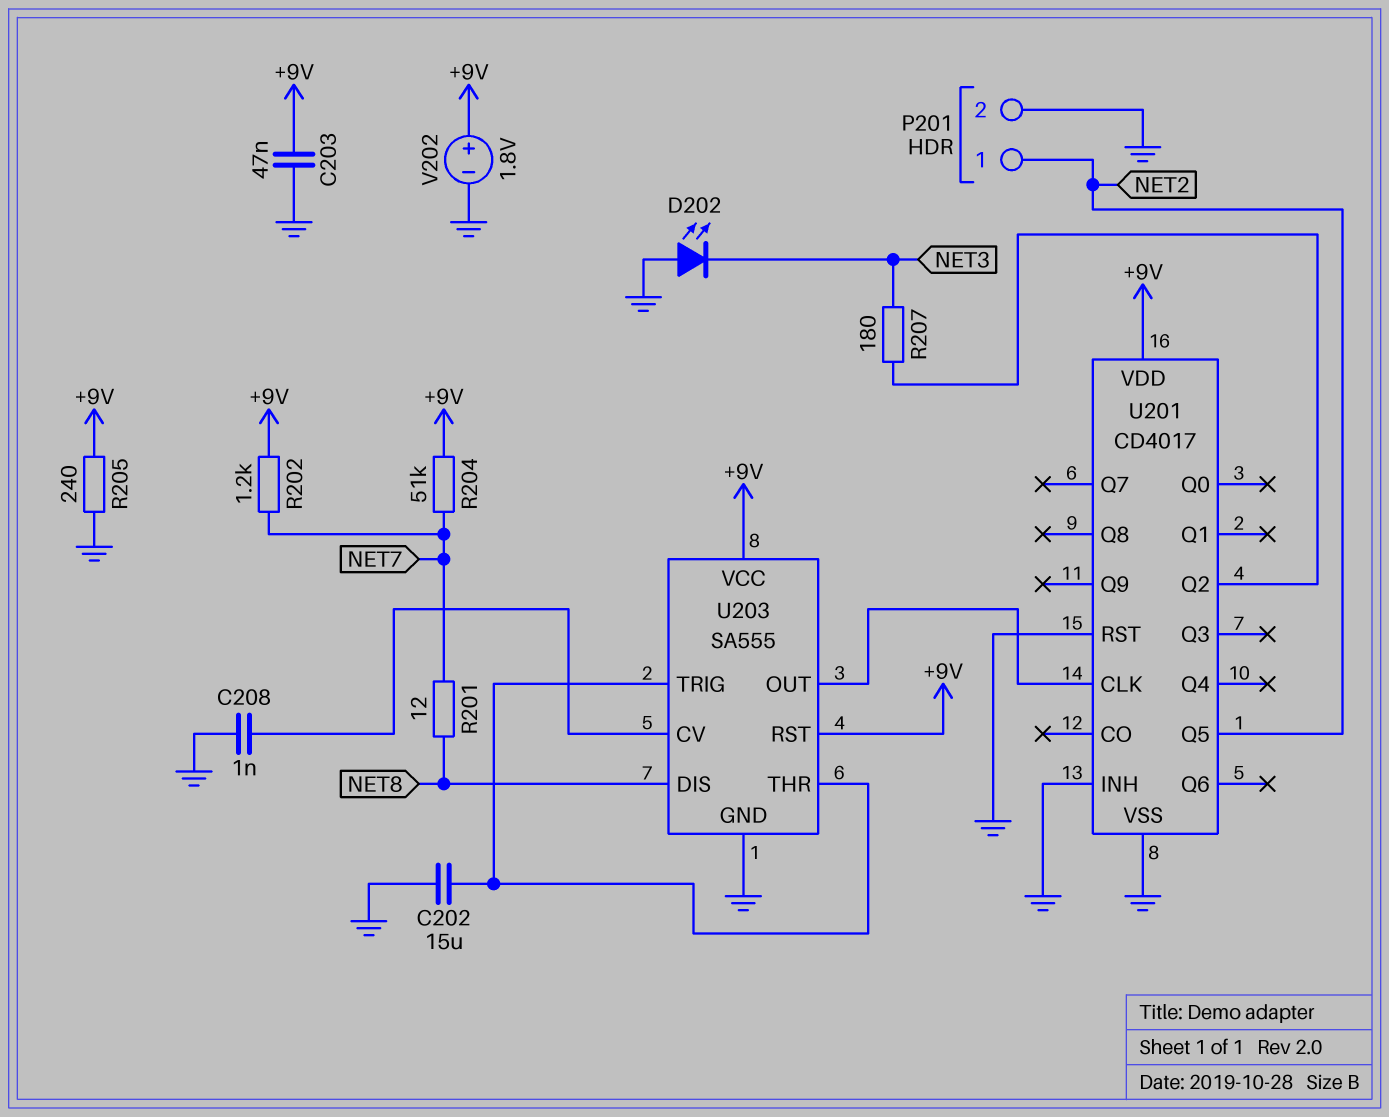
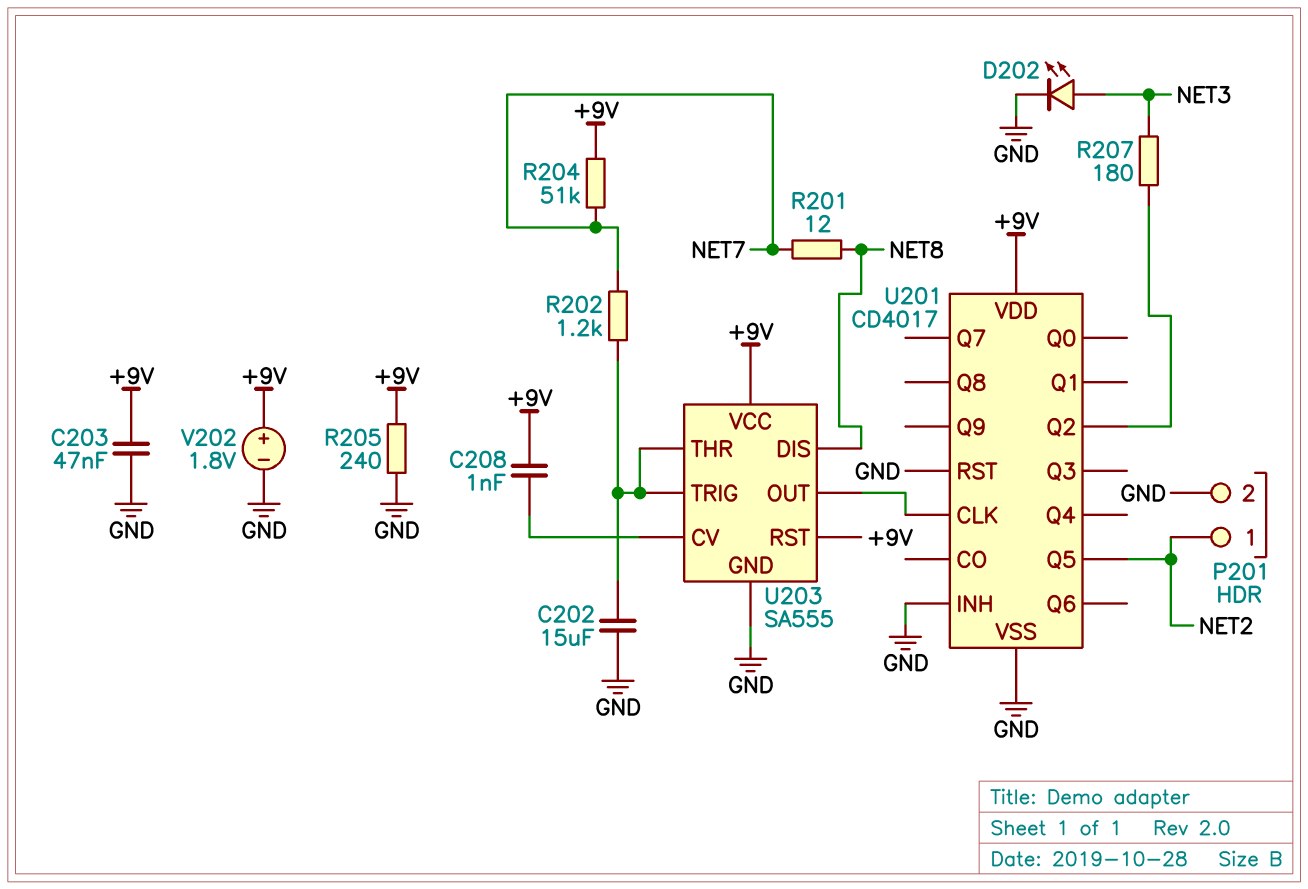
C208: 1nF (GND, U203/CV) -> 1nF (+9V, U203/CV)
D202: LED (A GND, K NET3) -> LED (A NET3, K GND)
R202: 1.2k (+9V, NET7) -> 1.2k (NET7, U203/THR)

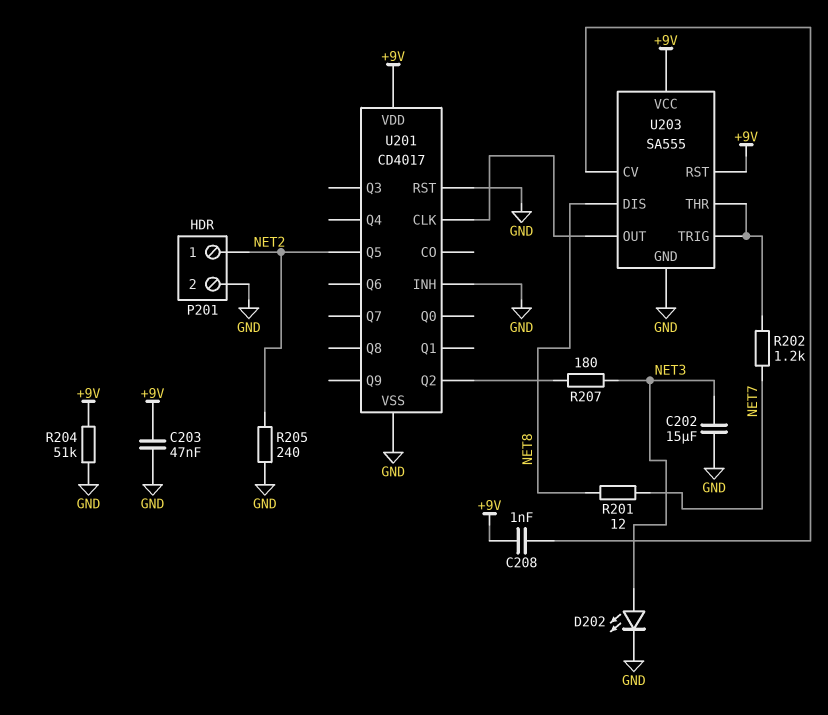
C202: 15uF (GND, U203/THR) -> 15uF (GND, NET3)
R204: 51k (+9V, NET7) -> 51k (+9V, GND)
R205: 240 (+9V, GND) -> 240 (GND, NET2)
V202: 1.8V (plus +9V, minus GND) -> none

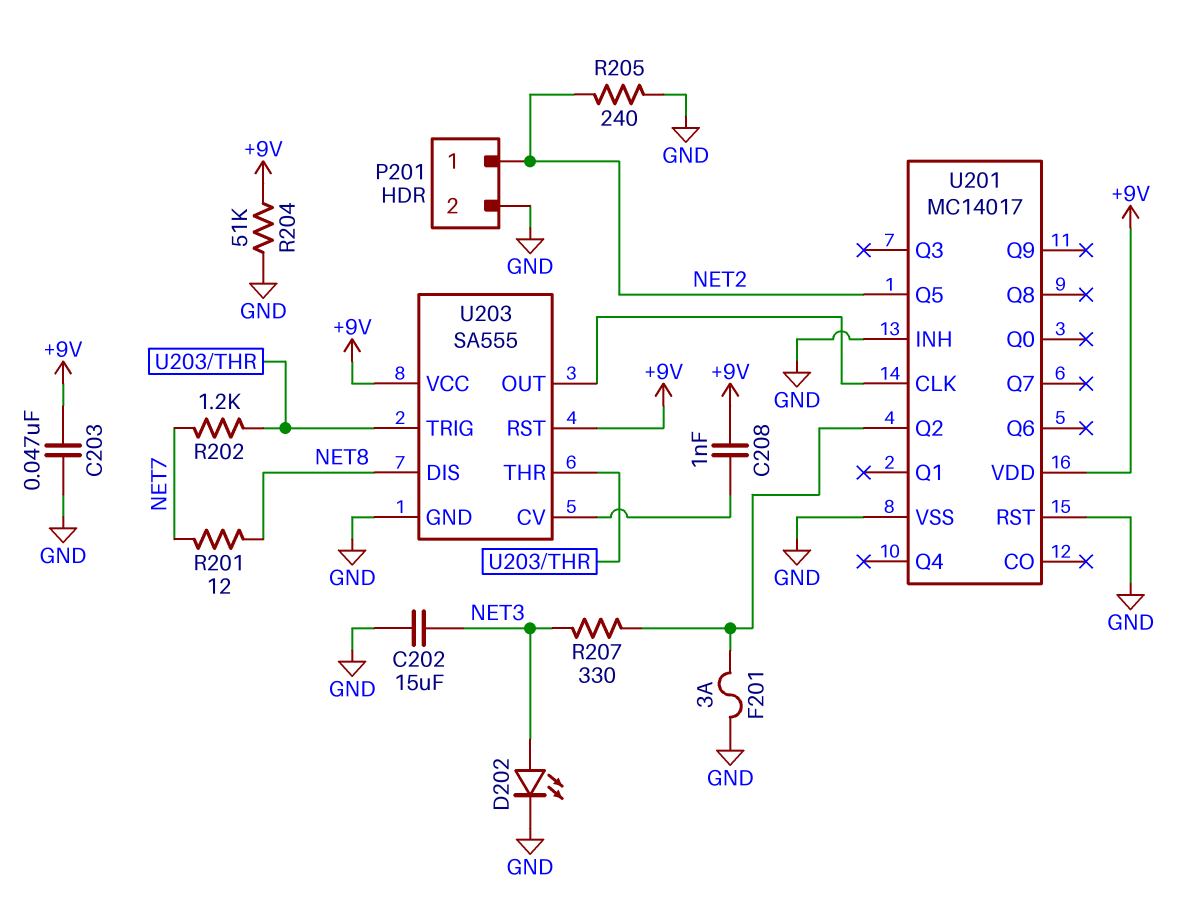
F201: none -> 3A (GND, U201/Q2)
R207: 180 (NET3, U201/Q2) -> 330 (NET3, U201/Q2)
U201: CD4017 -> MC14017

